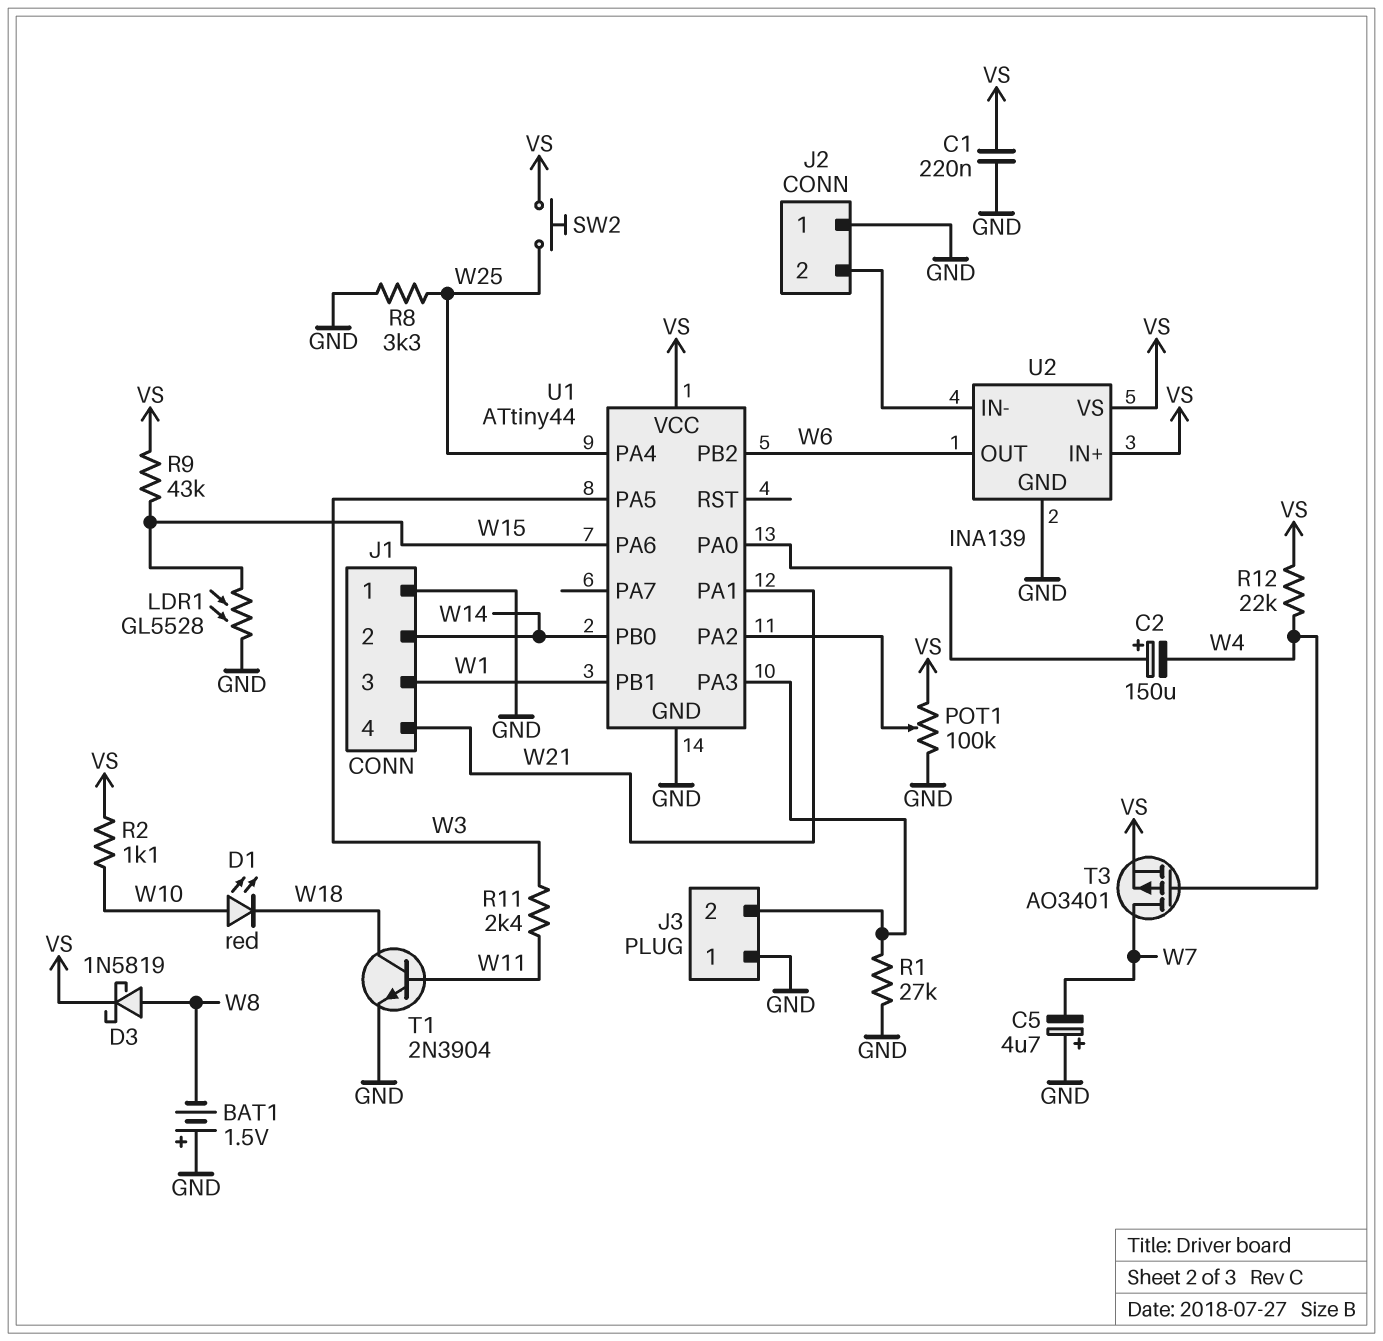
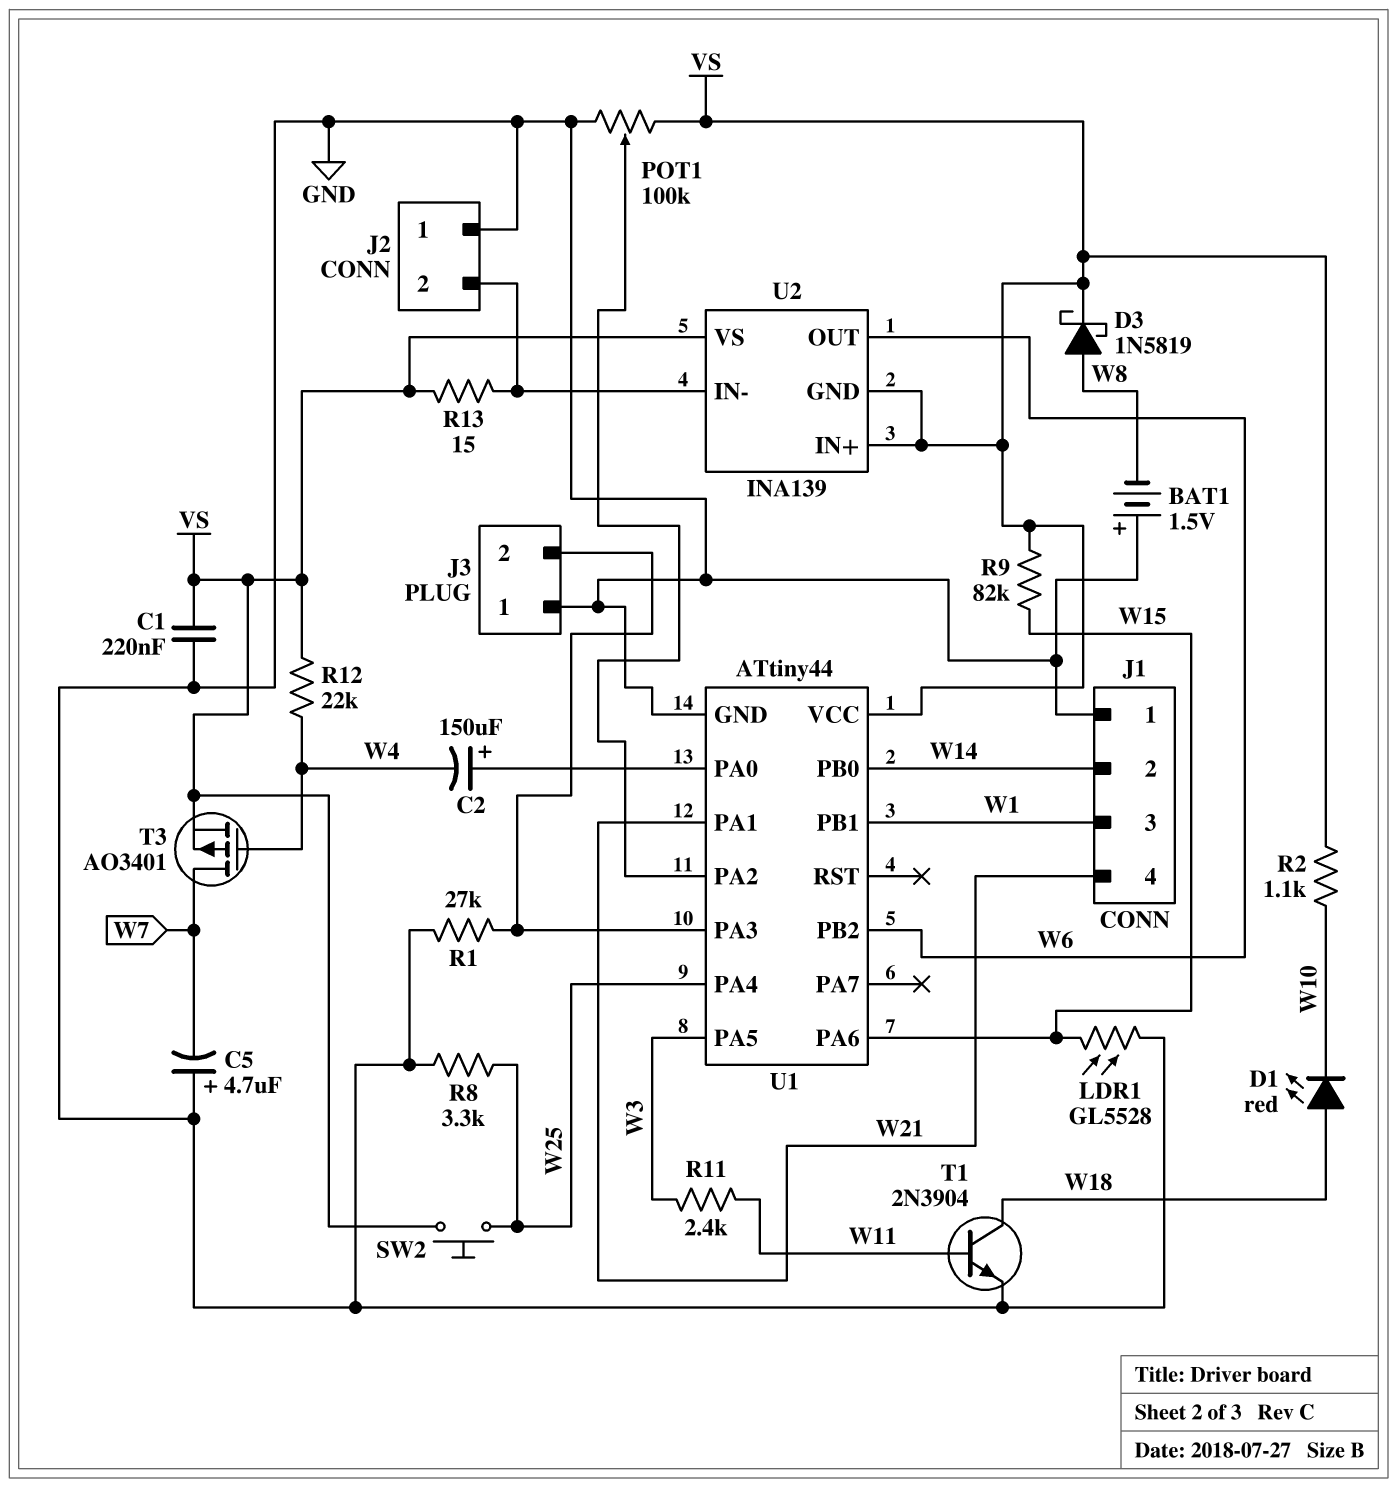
D1: LED red (A W10, K W18) -> LED red (A W18, K W10)
R9: 43k (VS, W15) -> 82k (VS, W15)
R13: none -> 15 (J2/2, VS)
U2 pin GND: GND -> VS

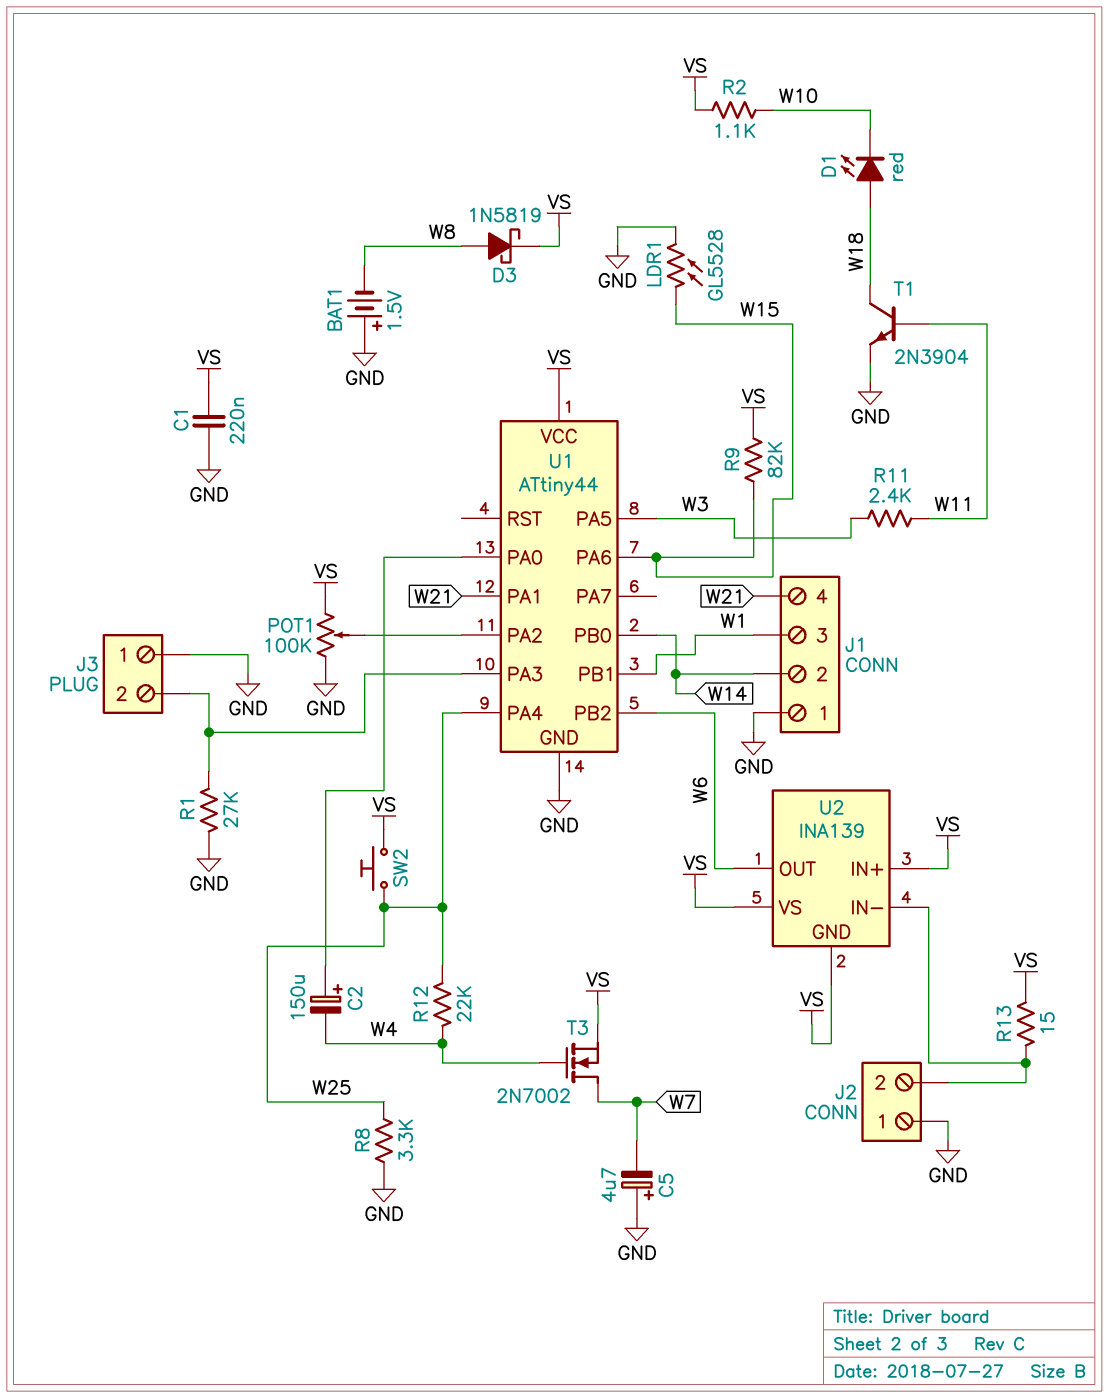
R12: 22k (VS, W4) -> 22k (W4, W25)
T3: PMOS AO3401 (G W4, D W7, S VS) -> NMOS 2N7002 (G W4, D W7, S VS)

